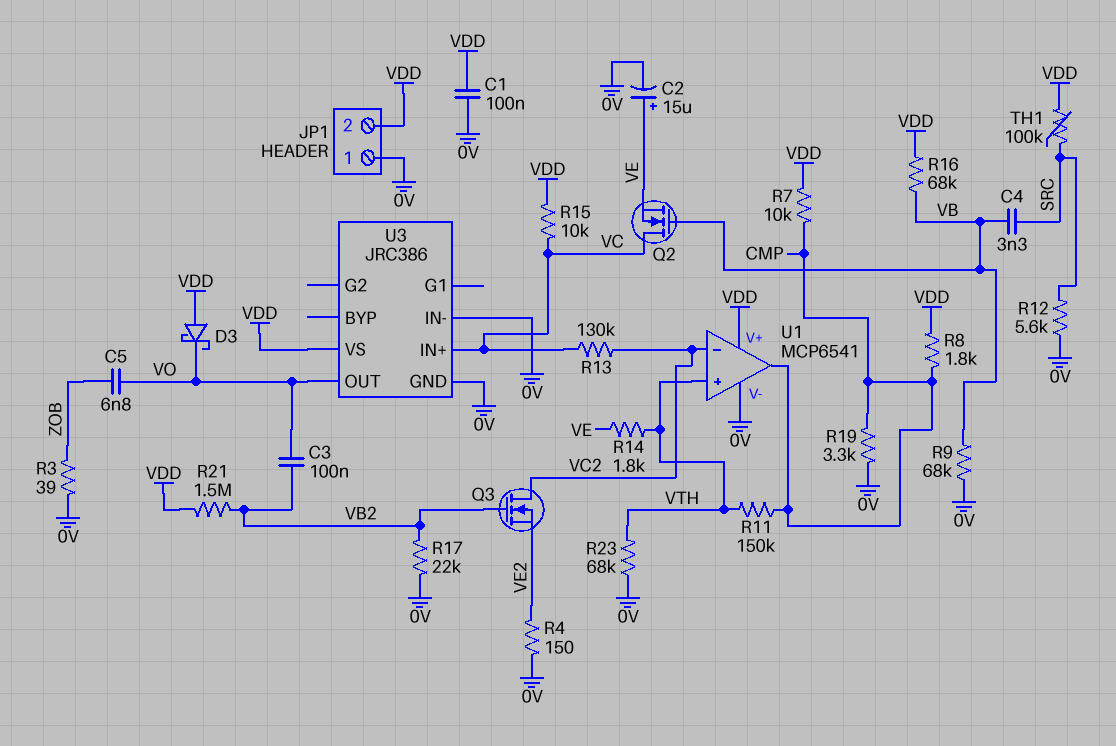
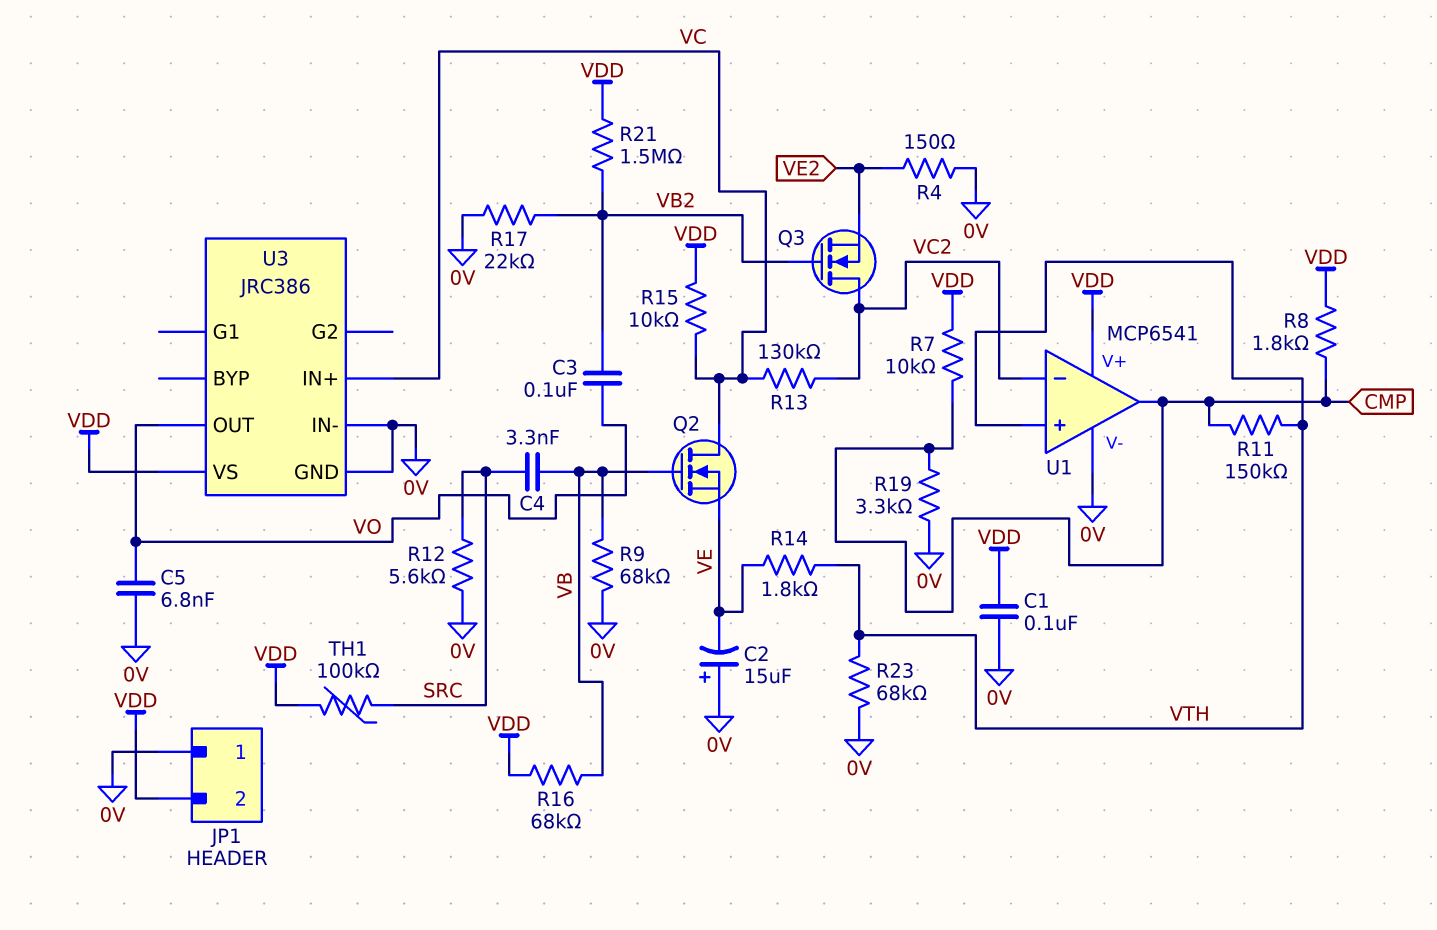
C2: 15uF (plus VE, minus 0V) -> 15uF (plus 0V, minus VE)
C5: 6.8nF (VO, ZOB) -> 6.8nF (0V, VO)
D3: schottky (A VDD, K VO) -> none
R3: 39 (0V, ZOB) -> none

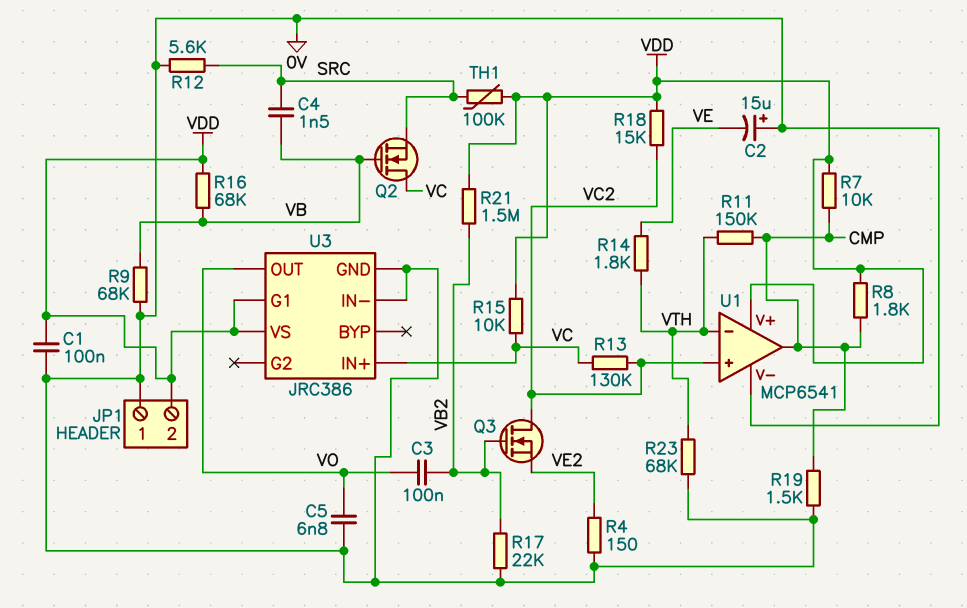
C4: 3.3nF (SRC, VB) -> 1.5nF (SRC, VB)
Q2: NMOS (G VB, D VC, S VE) -> NMOS (G VB, D VC, S SRC)
R18: none -> 15k (VC2, VDD)
R19: 3.3k (0V, CMP) -> 1.5k (0V, CMP)
U1 pin in+: VTH -> VC2
U1 pin in-: VC2 -> VTH
U3 pin G1: none -> VDD

